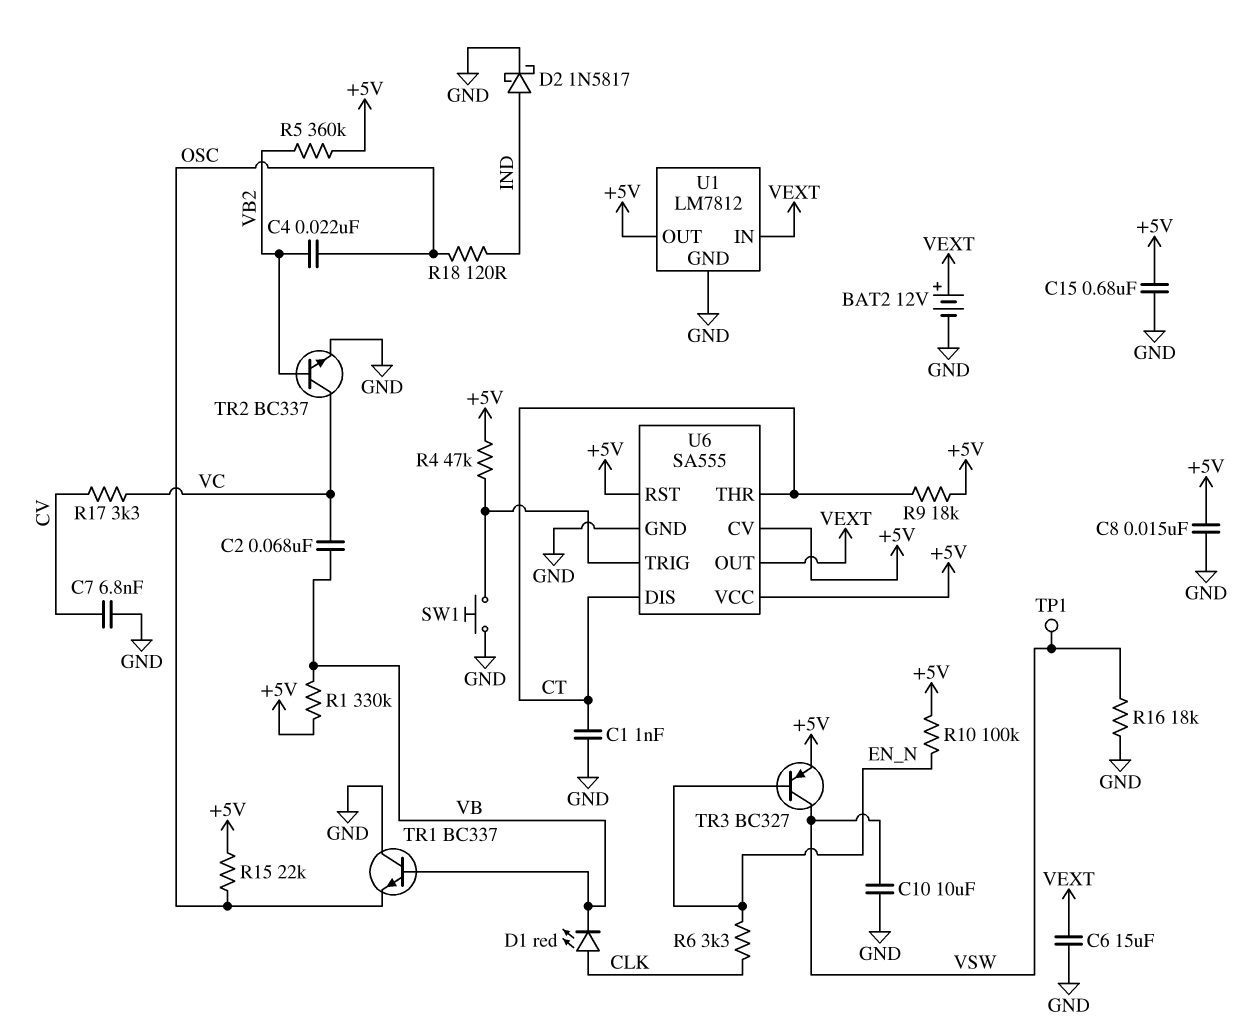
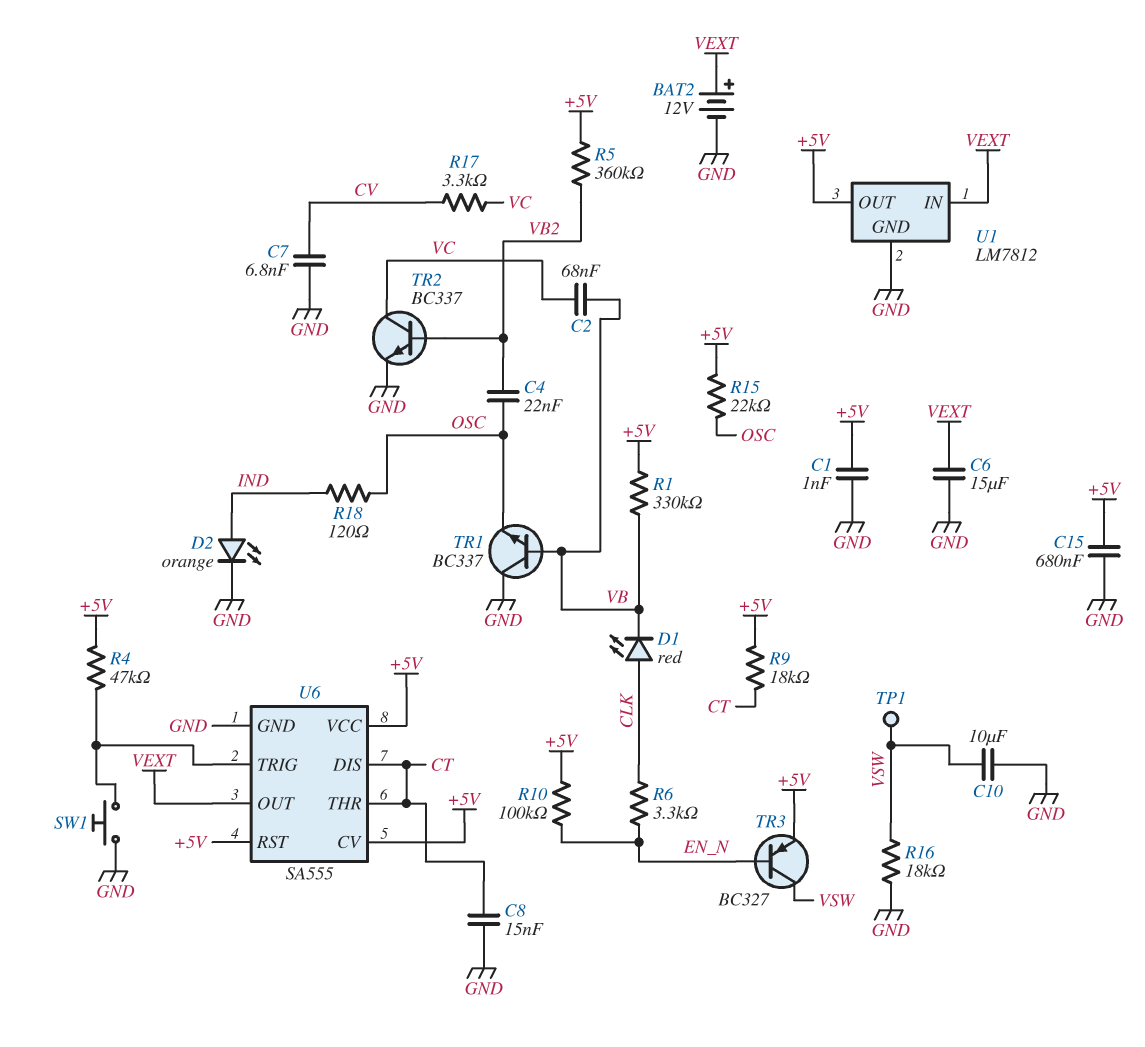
C1: 1nF (CT, GND) -> 1nF (+5V, GND)
C8: 15nF (+5V, GND) -> 15nF (CT, GND)
D2: schottky 1N5817 (A IND, K GND) -> LED orange (A IND, K GND)

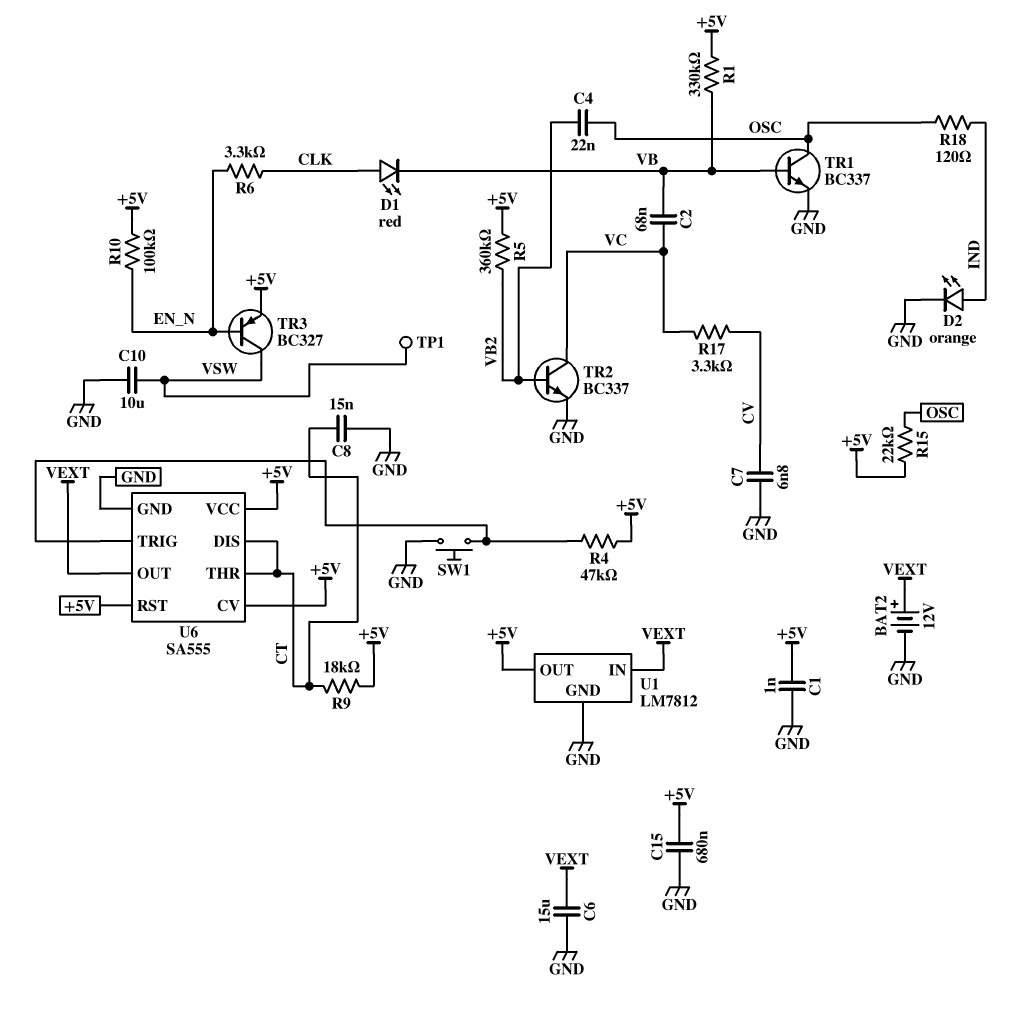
R16: 18k (GND, VSW) -> none
TR1: NPN BC337 (B VB, C GND, E OSC) -> NPN BC337 (B VB, C OSC, E GND)

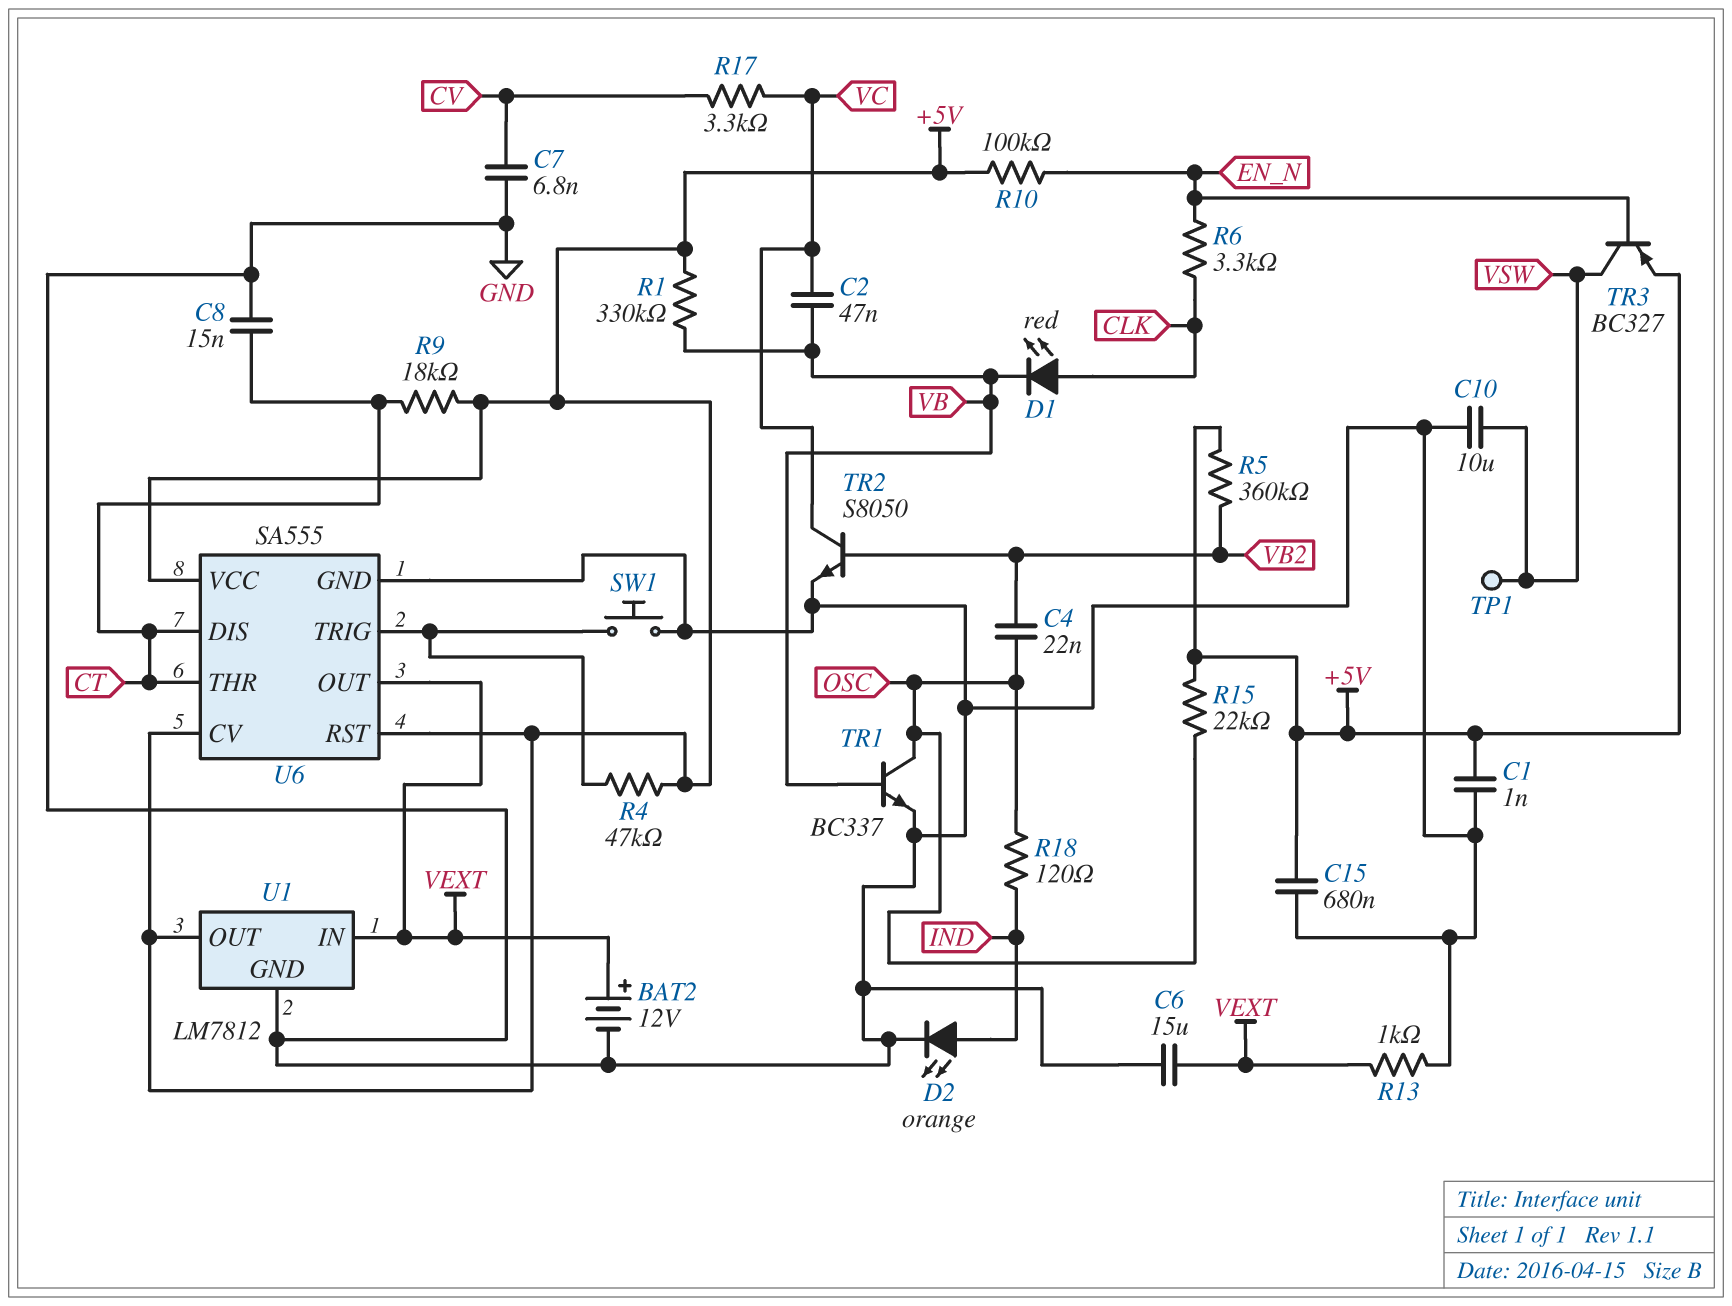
C2: 68nF (VB, VC) -> 47nF (VB, VC)
R13: none -> 1k (GND, VEXT)
TR2: NPN BC337 (B VB2, C VC, E GND) -> NPN S8050 (B VB2, C VC, E GND)

